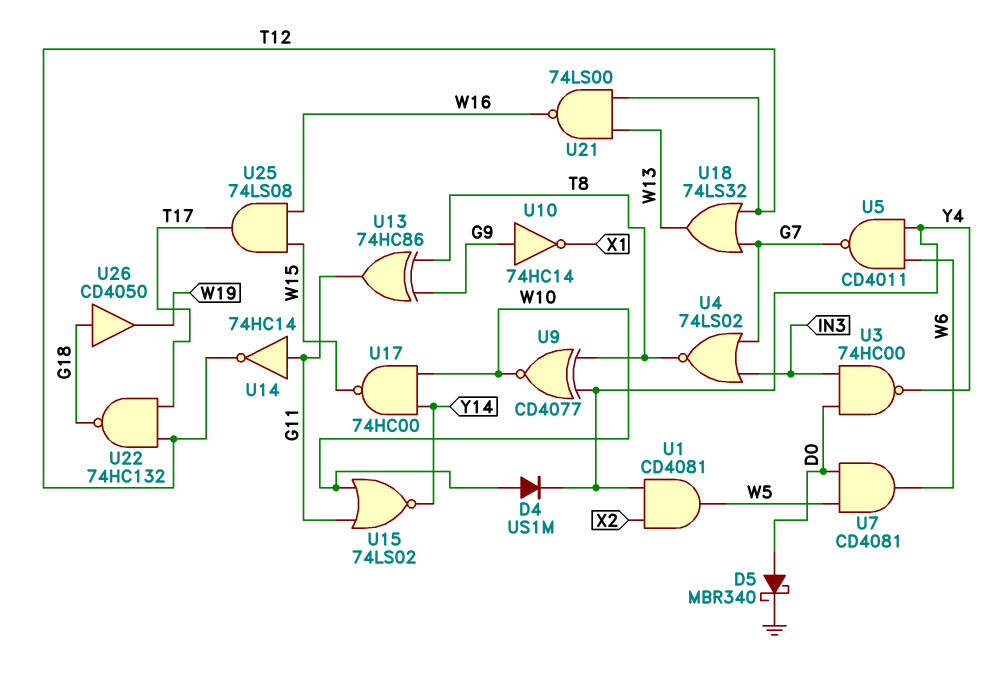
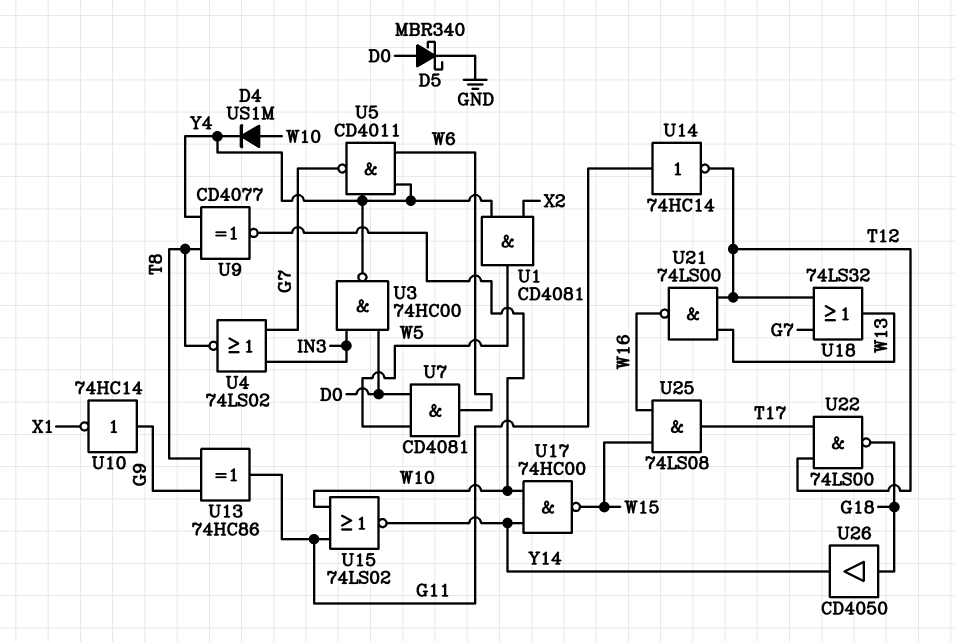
U22: NAND 74HC132 (in T12, in T17, out G18) -> NAND 74LS00 (in T12, in T17, out G18)
U26: buffer CD4050 (in G18, out W19) -> buffer CD4050 (in G18, out Y14)

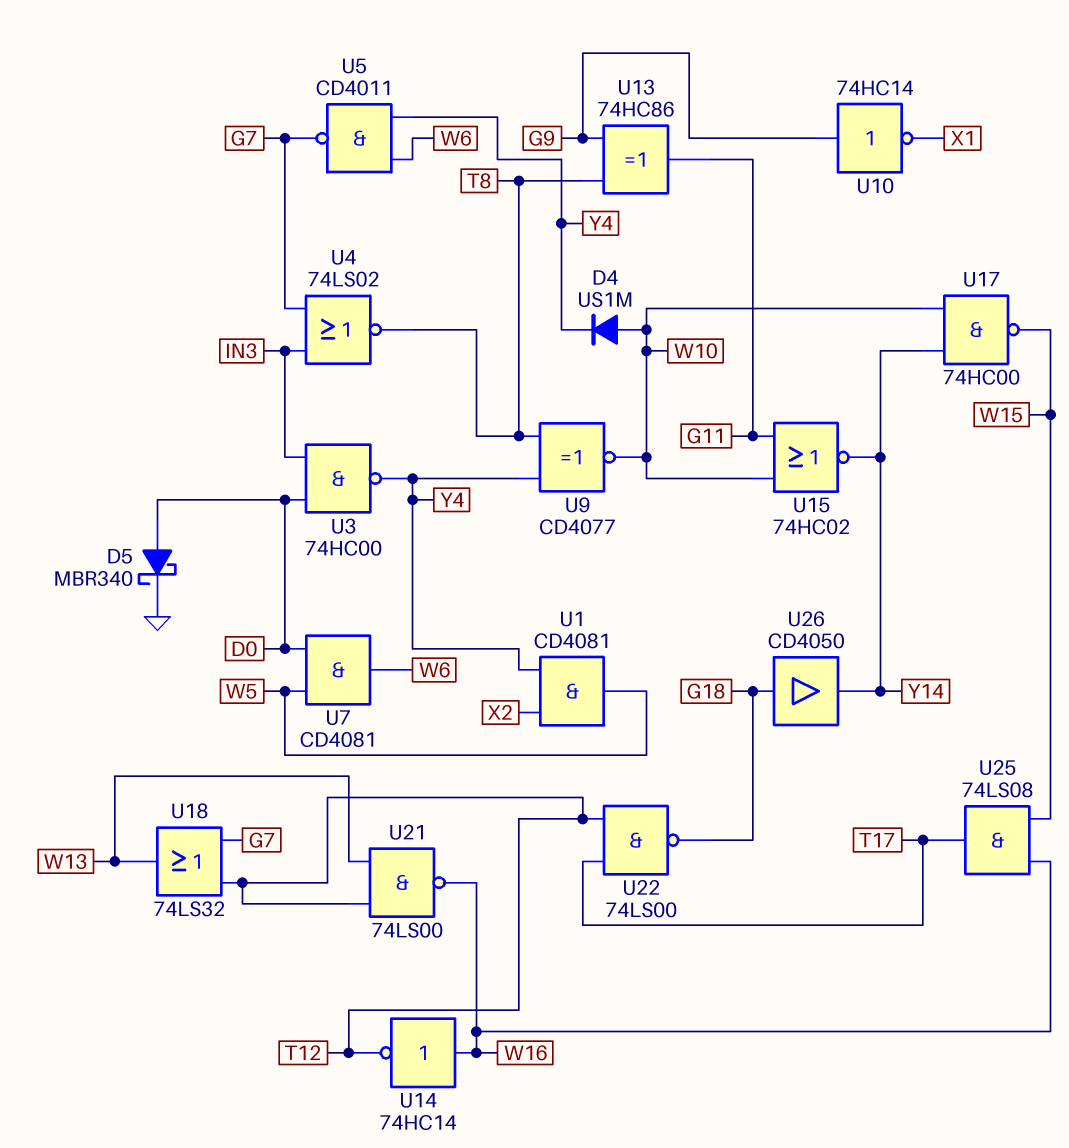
U14: NOT 74HC14 (in G11, out T12) -> NOT 74HC14 (in W16, out T12)
U15: NOR 74LS02 (in G11, in W10, out Y14) -> NOR 74HC02 (in G11, in W10, out Y14)

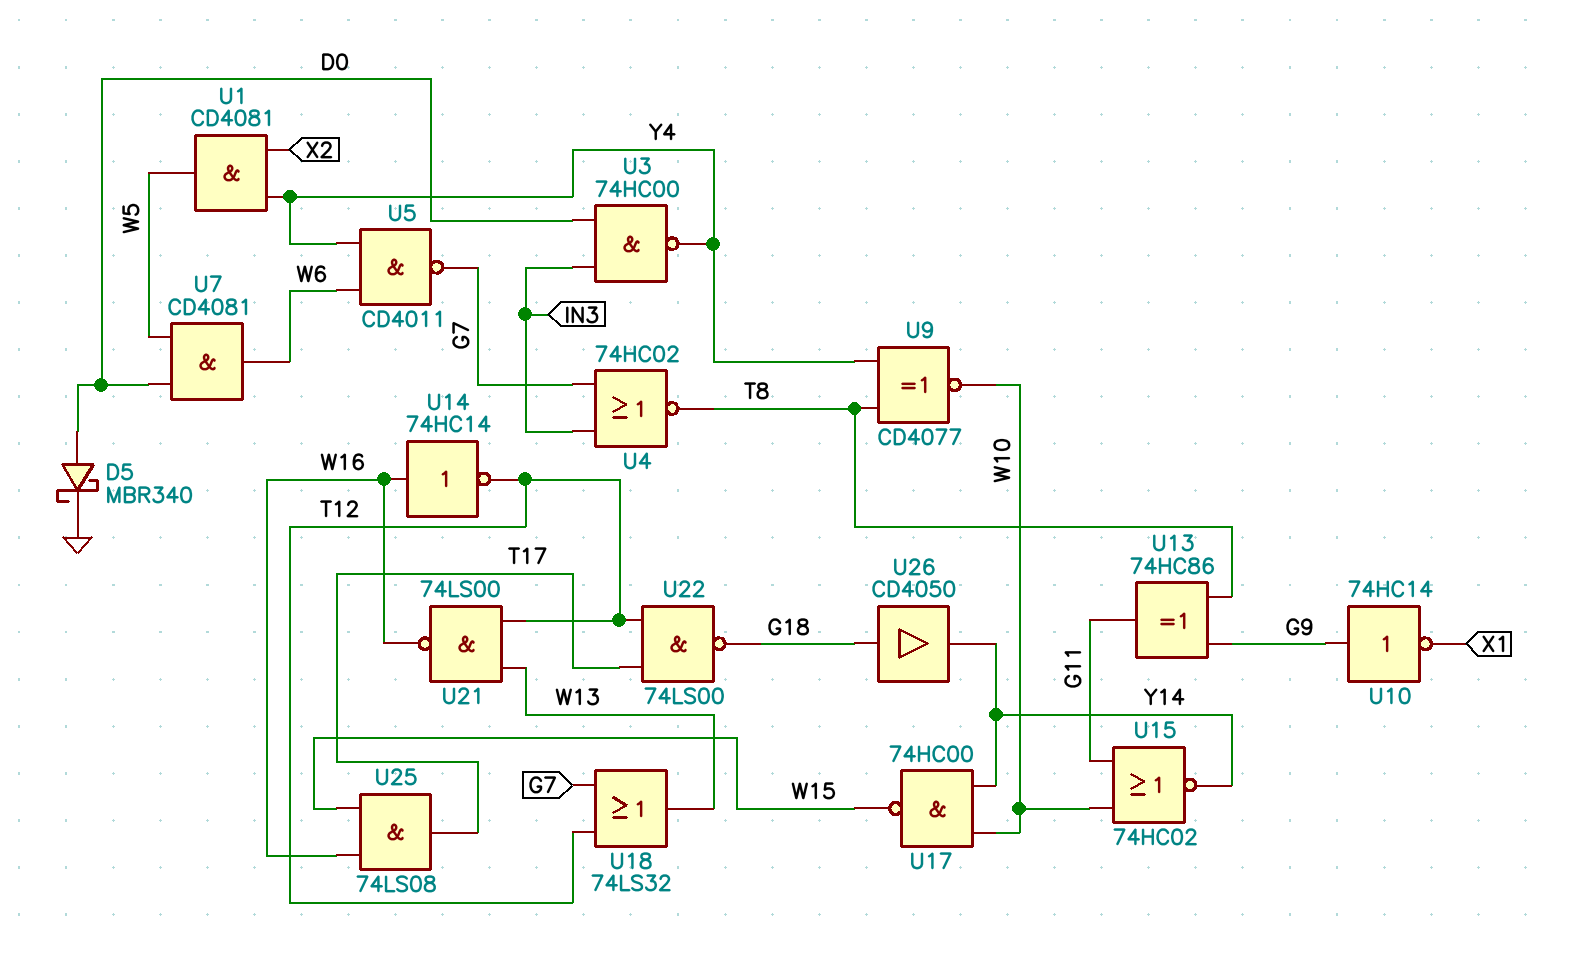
D4: diode US1M (A W10, K Y4) -> none
U4: NOR 74LS02 (in G7, in IN3, out T8) -> NOR 74HC02 (in G7, in IN3, out T8)

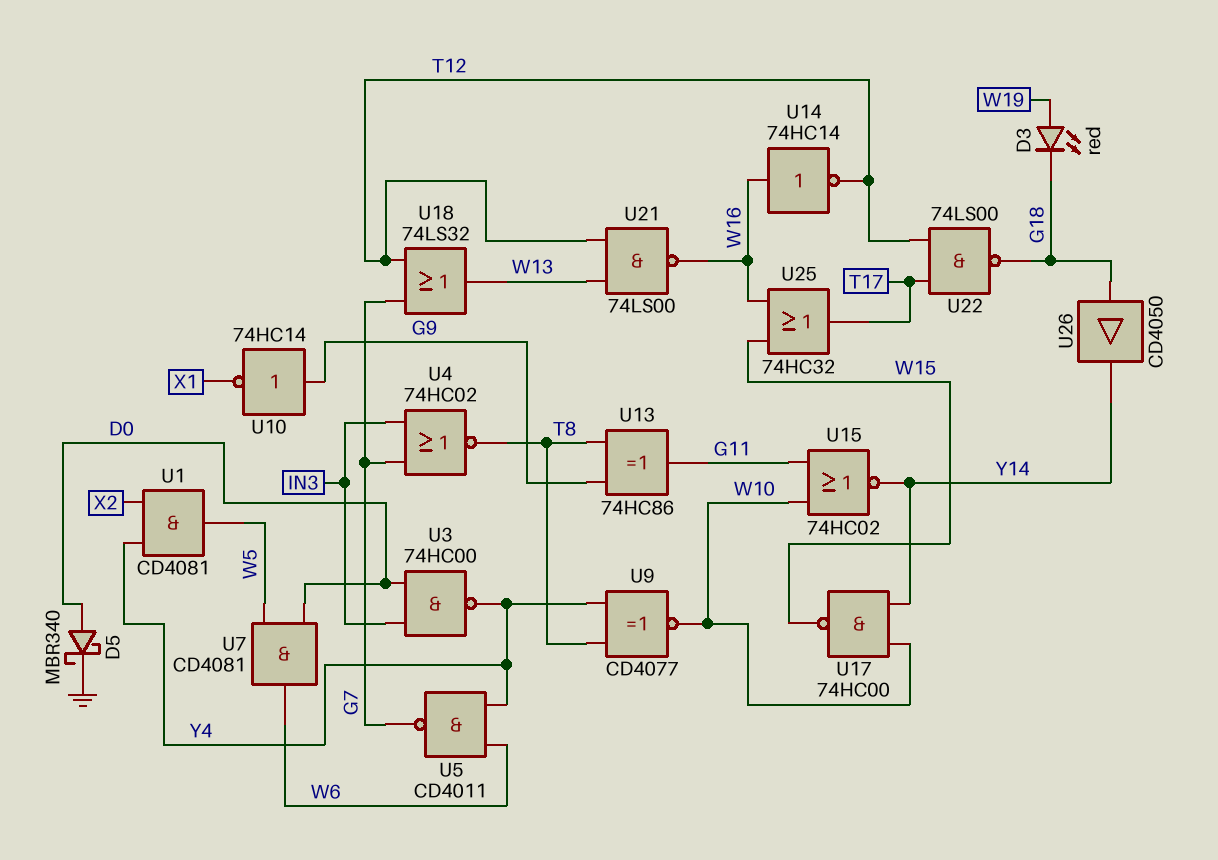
D3: none -> LED red (A W19, K G18)
U25: AND 74LS08 (in W15, in W16, out T17) -> OR 74HC32 (in W15, in W16, out T17)

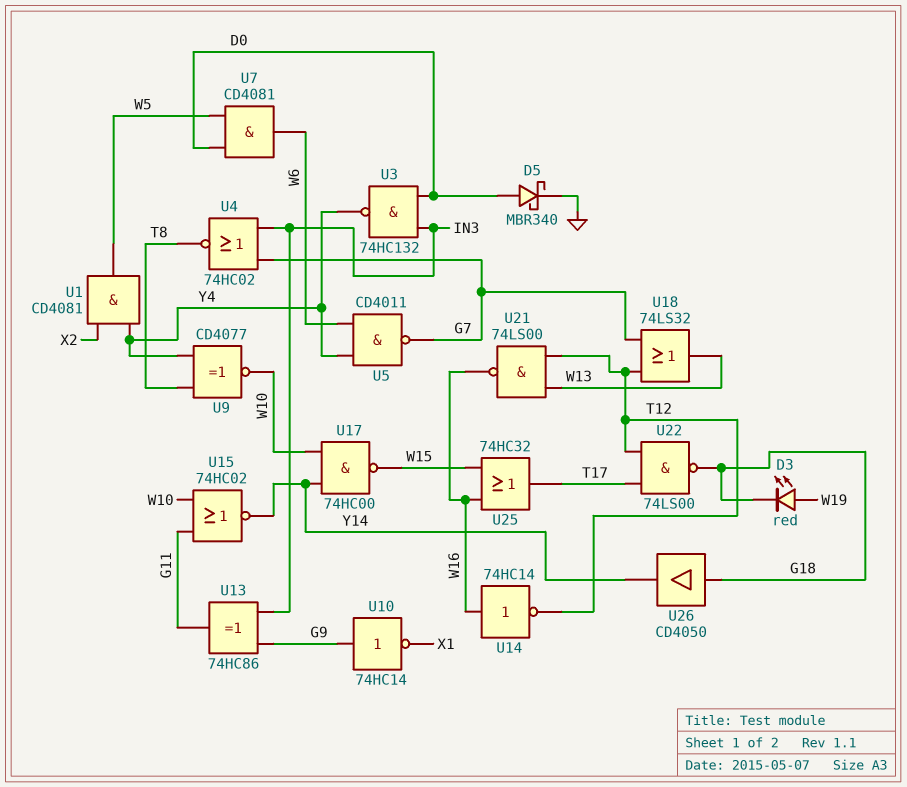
U3: NAND 74HC00 (in D0, in IN3, out Y4) -> NAND 74HC132 (in D0, in IN3, out Y4)
U13: XOR 74HC86 (in G9, in T8, out G11) -> XOR 74HC86 (in G9, in IN3, out G11)

